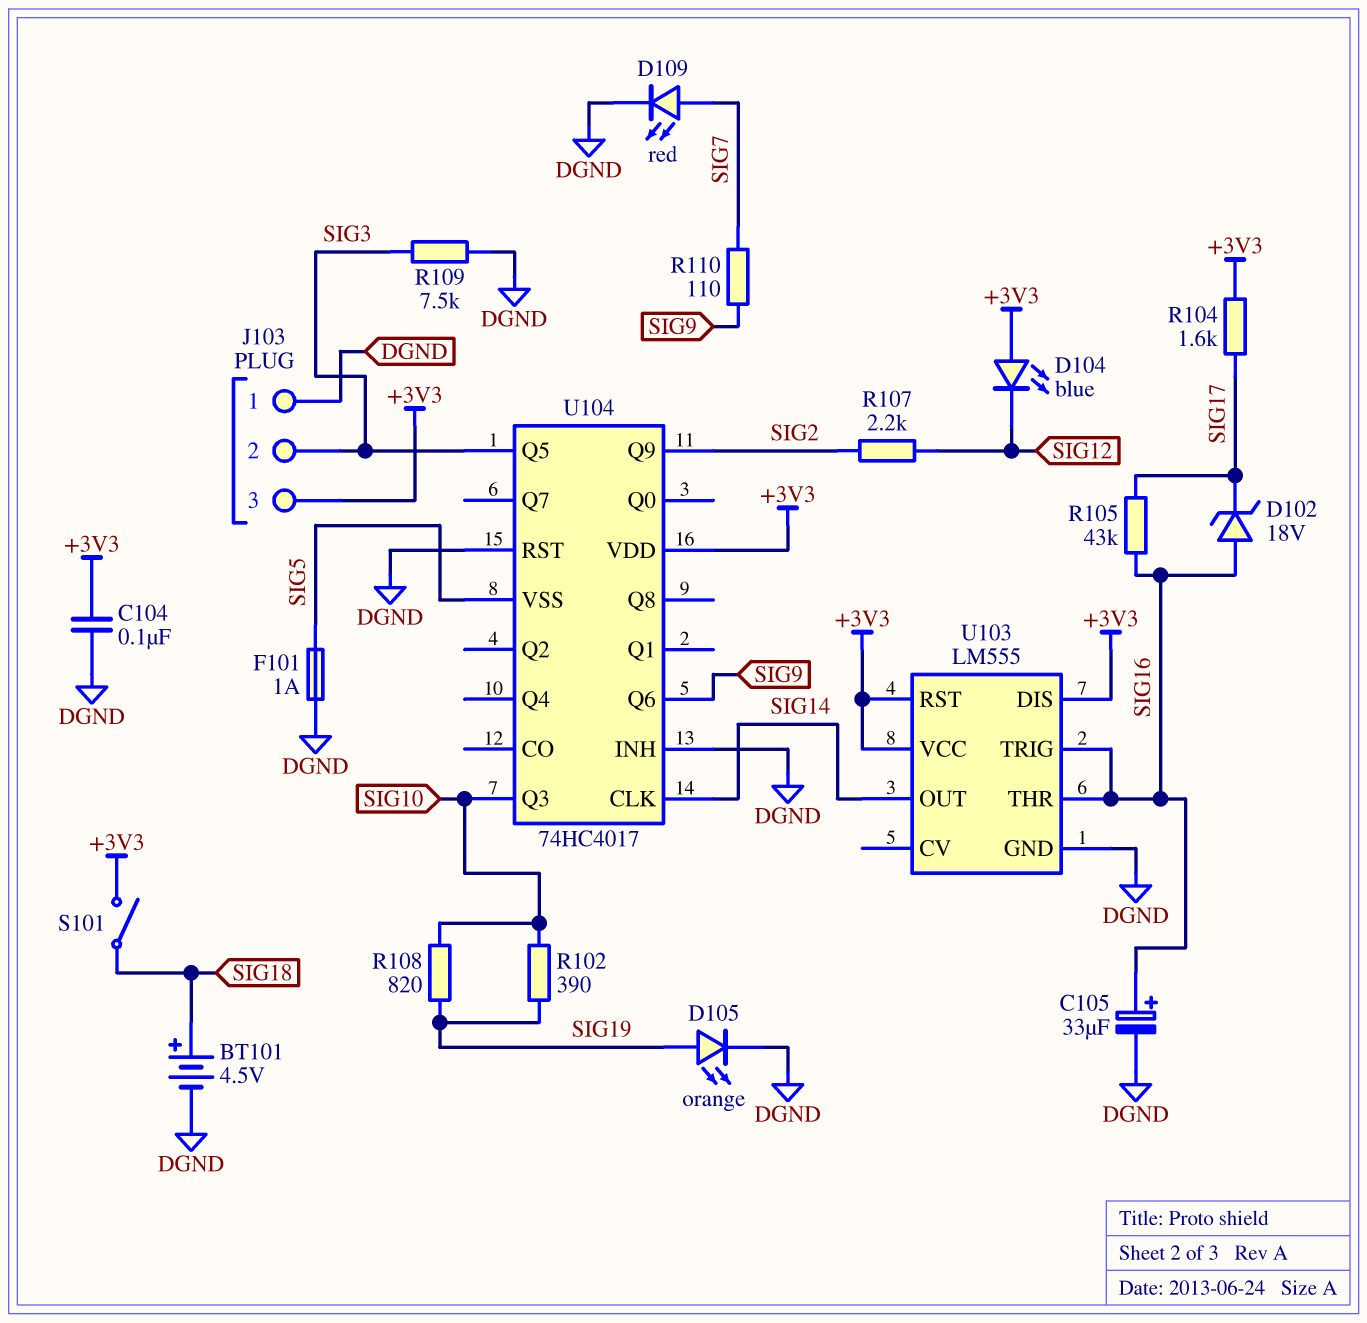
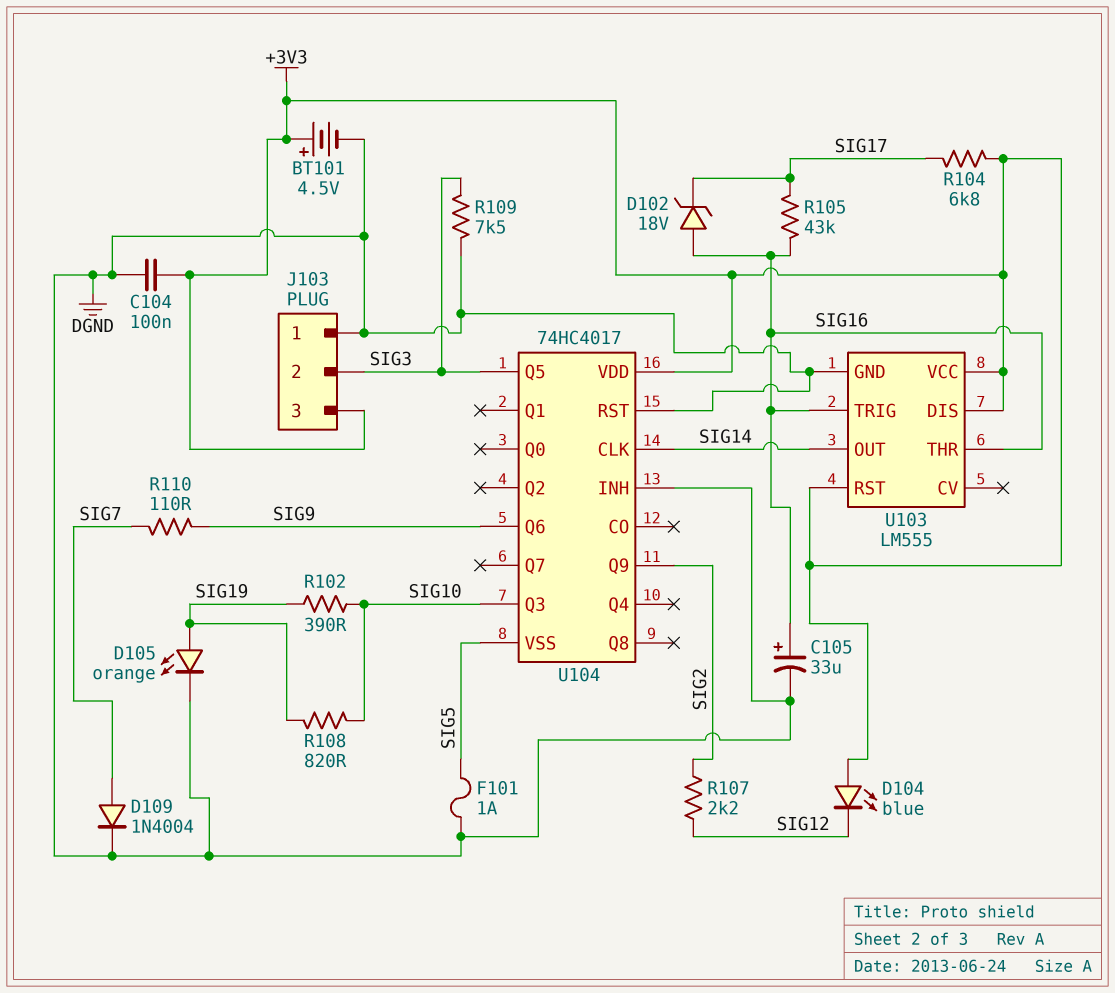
BT101: 4.5V (plus SIG18, minus DGND) -> 4.5V (plus +3V3, minus DGND)
D109: LED red (A SIG7, K DGND) -> diode 1N4004 (A SIG7, K DGND)
R104: 1.6k (+3V3, SIG17) -> 6.8k (+3V3, SIG17)
S101: switch (+3V3, SIG18) -> none

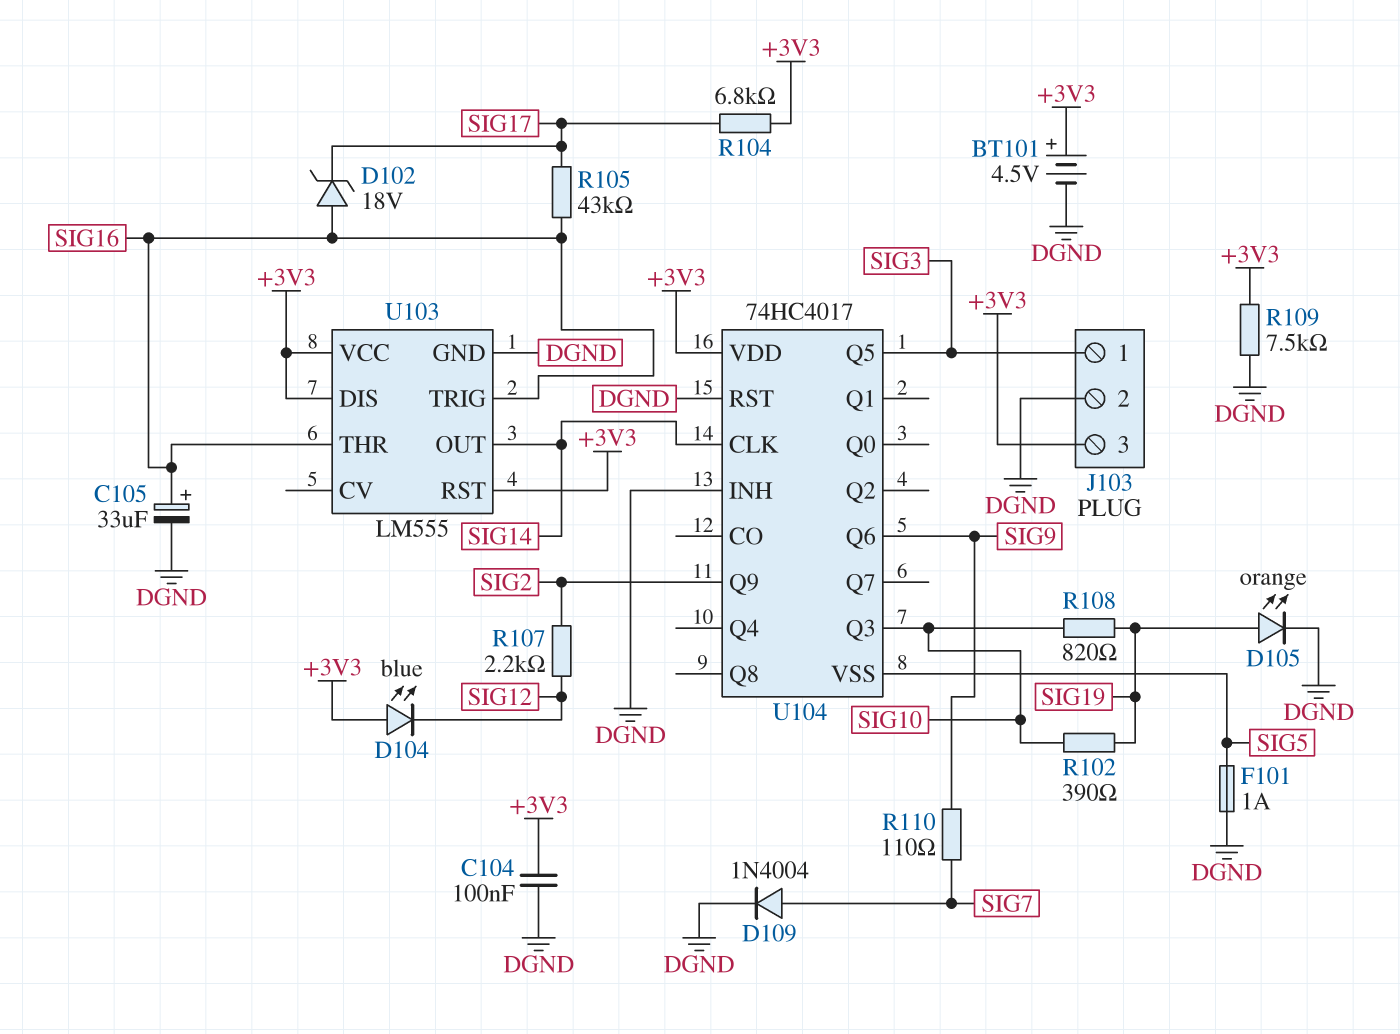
J103 pin 1: DGND -> SIG3
J103 pin 2: SIG3 -> DGND
R109: 7.5k (DGND, SIG3) -> 7.5k (+3V3, DGND)

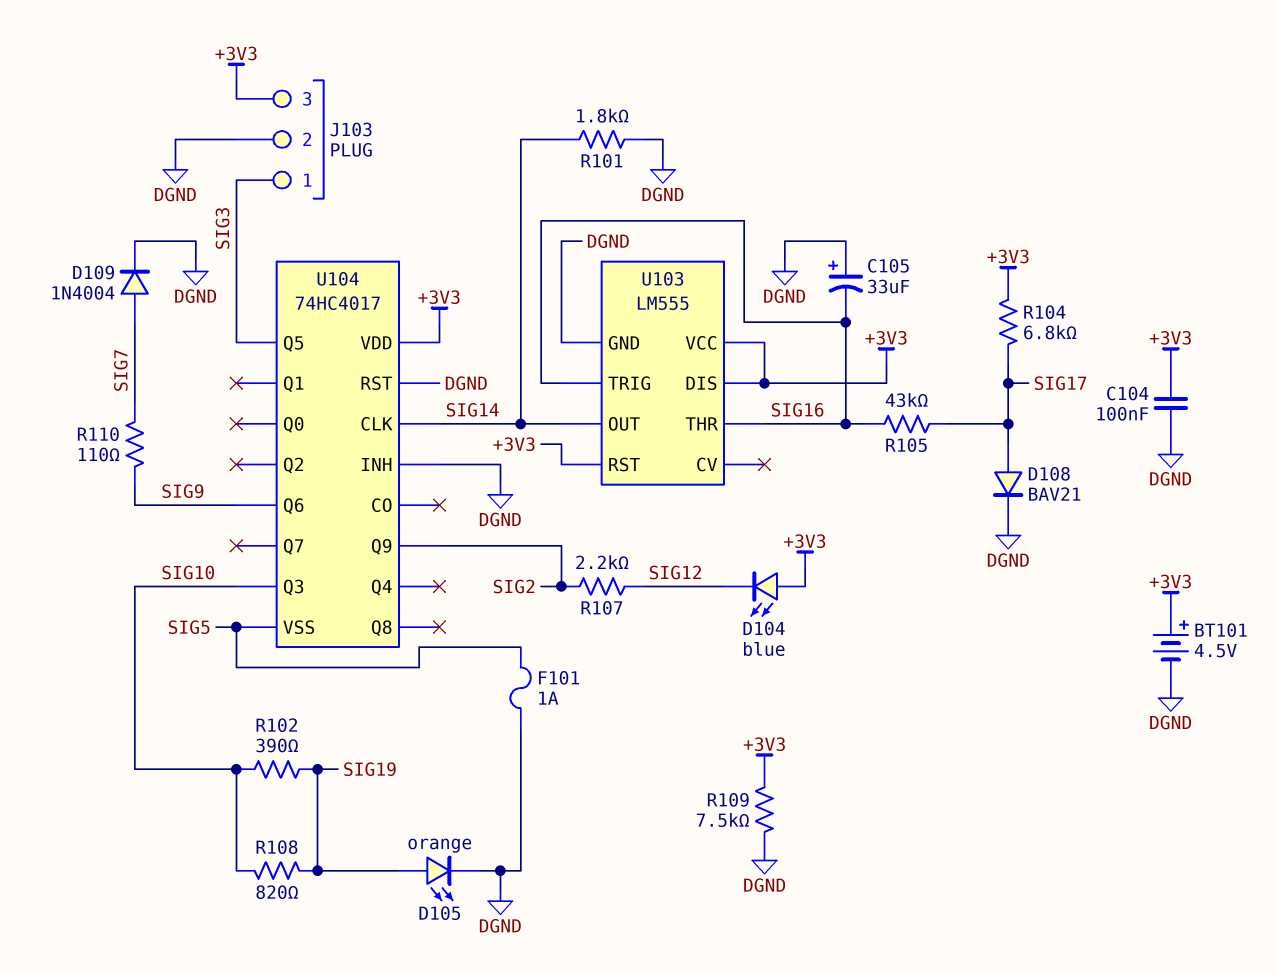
C105: 33uF (plus SIG16, minus DGND) -> 33uF (plus DGND, minus SIG16)
D102: zener 18V (A SIG16, K SIG17) -> none
D108: none -> diode BAV21 (A SIG17, K DGND)
R101: none -> 1.8k (DGND, SIG14)

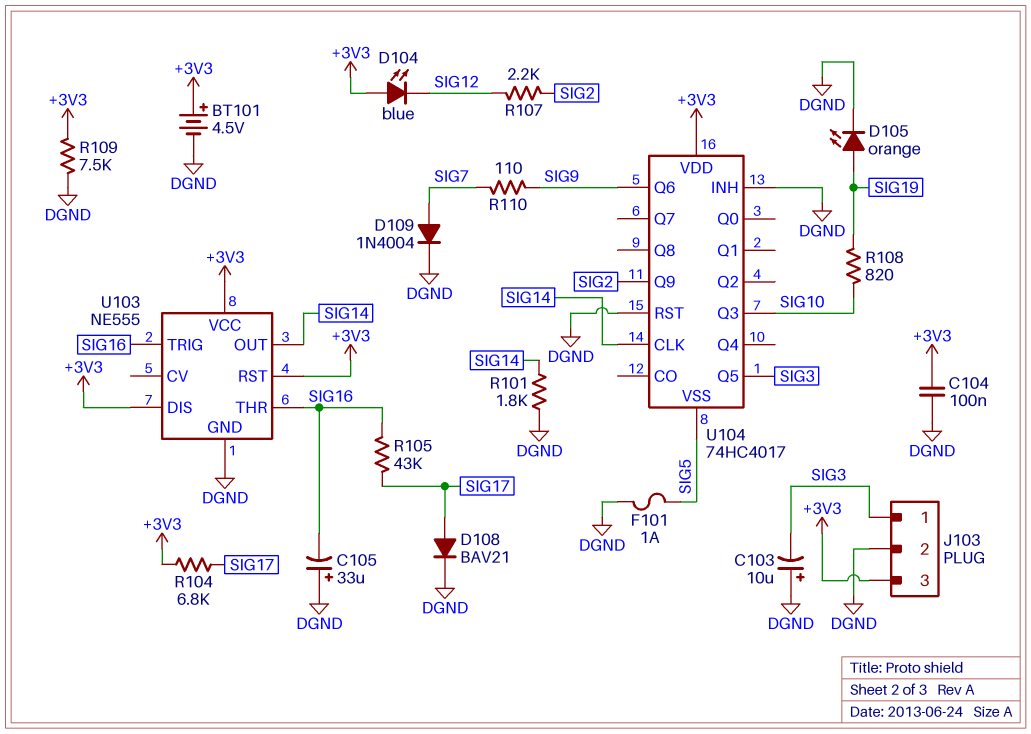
C103: none -> 10uF (plus DGND, minus SIG3)
R102: 390 (SIG10, SIG19) -> none
U103: LM555 -> NE555

